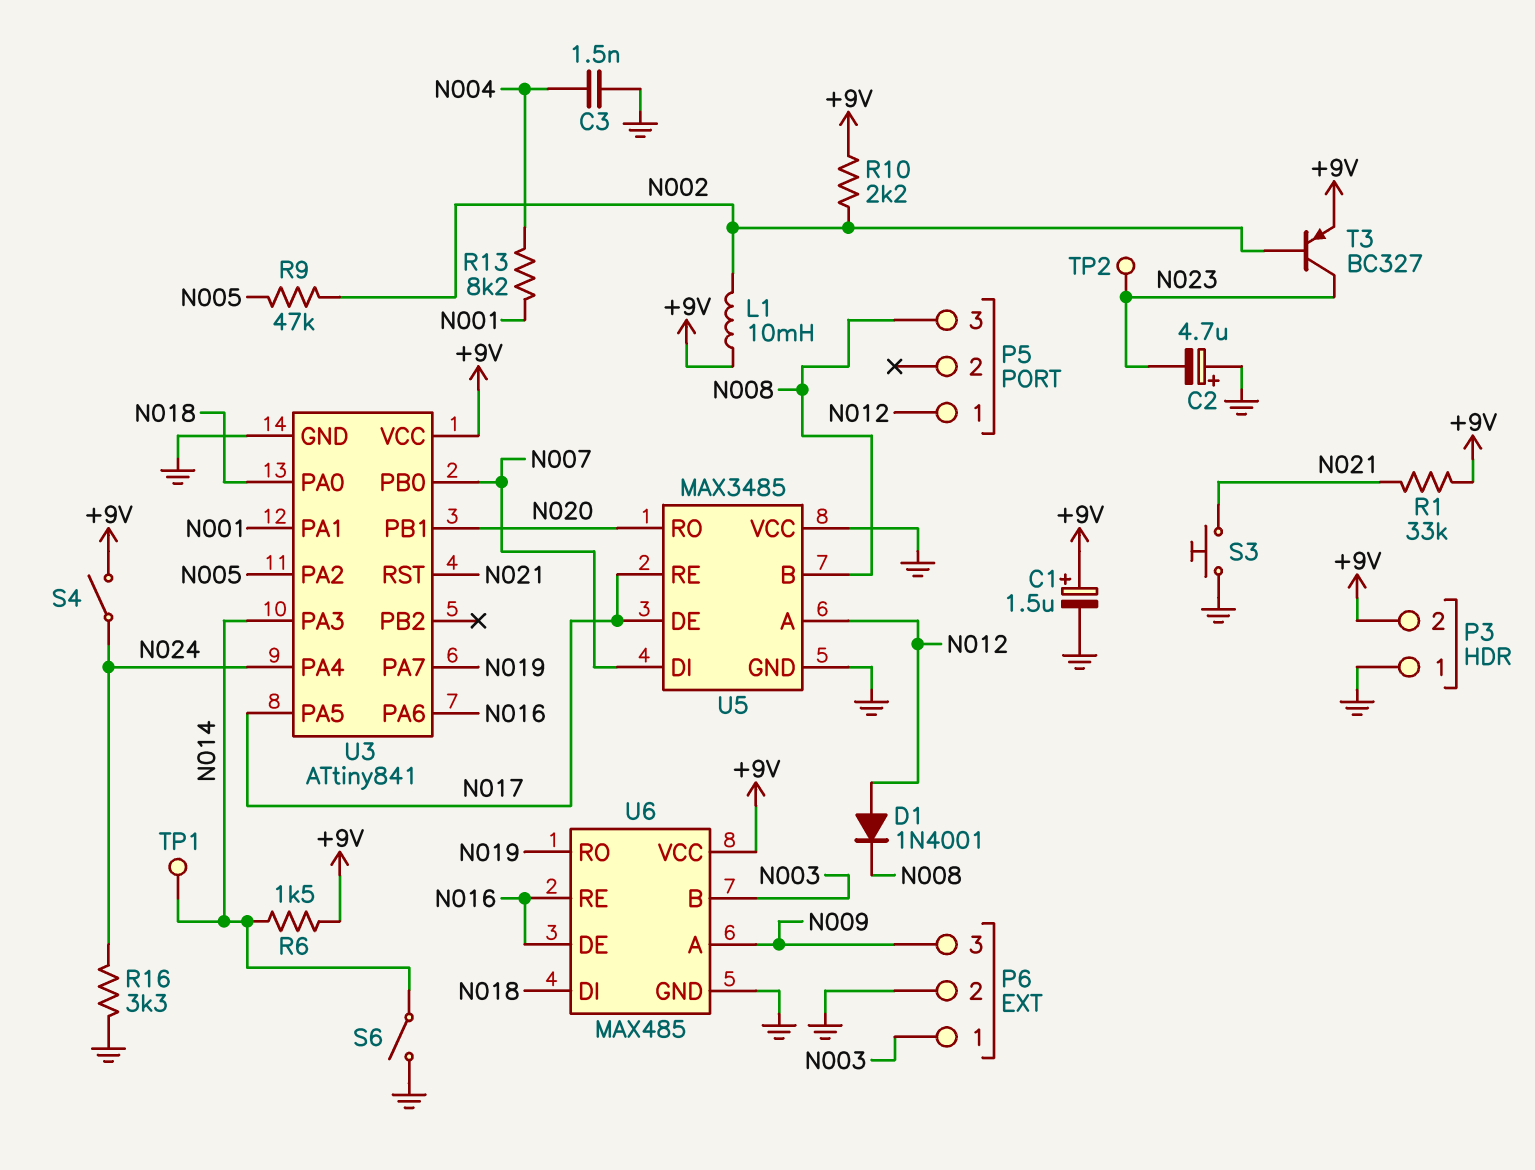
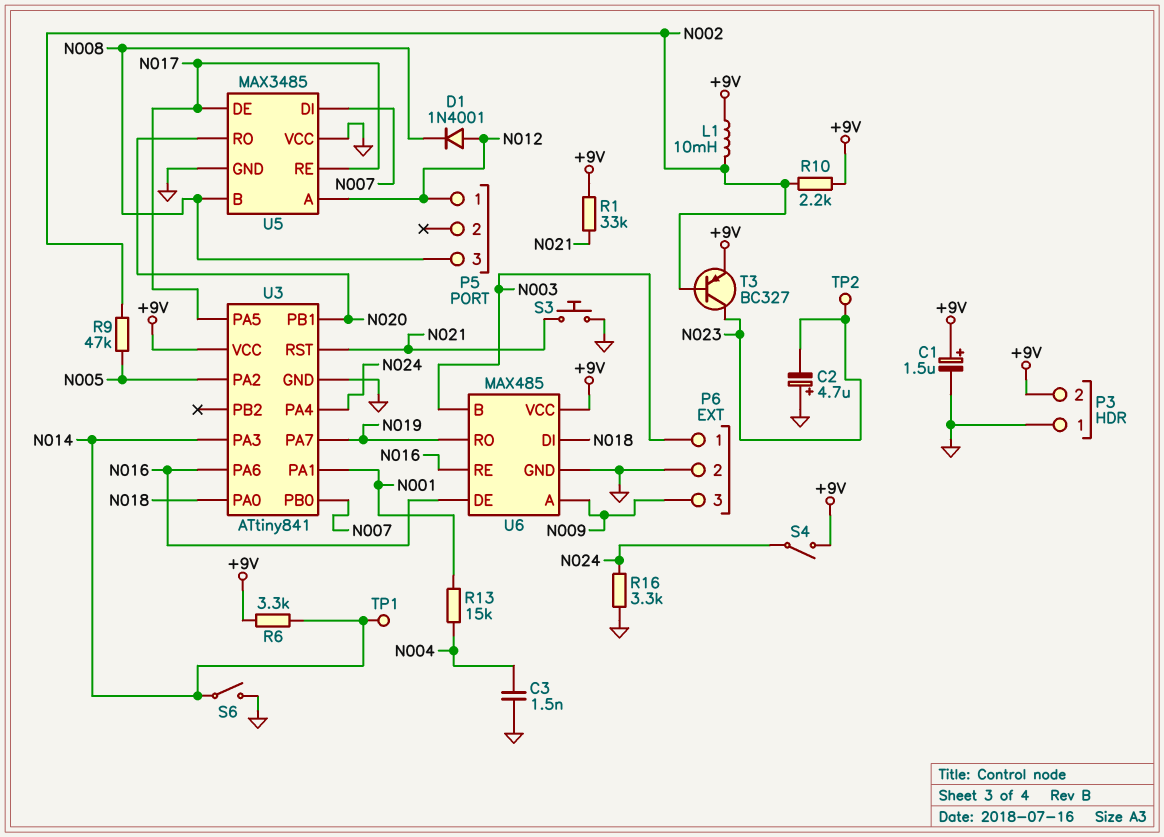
R6: 1.5k (+9V, N014) -> 3.3k (+9V, N014)
R13: 8.2k (N001, N004) -> 15k (N001, N004)

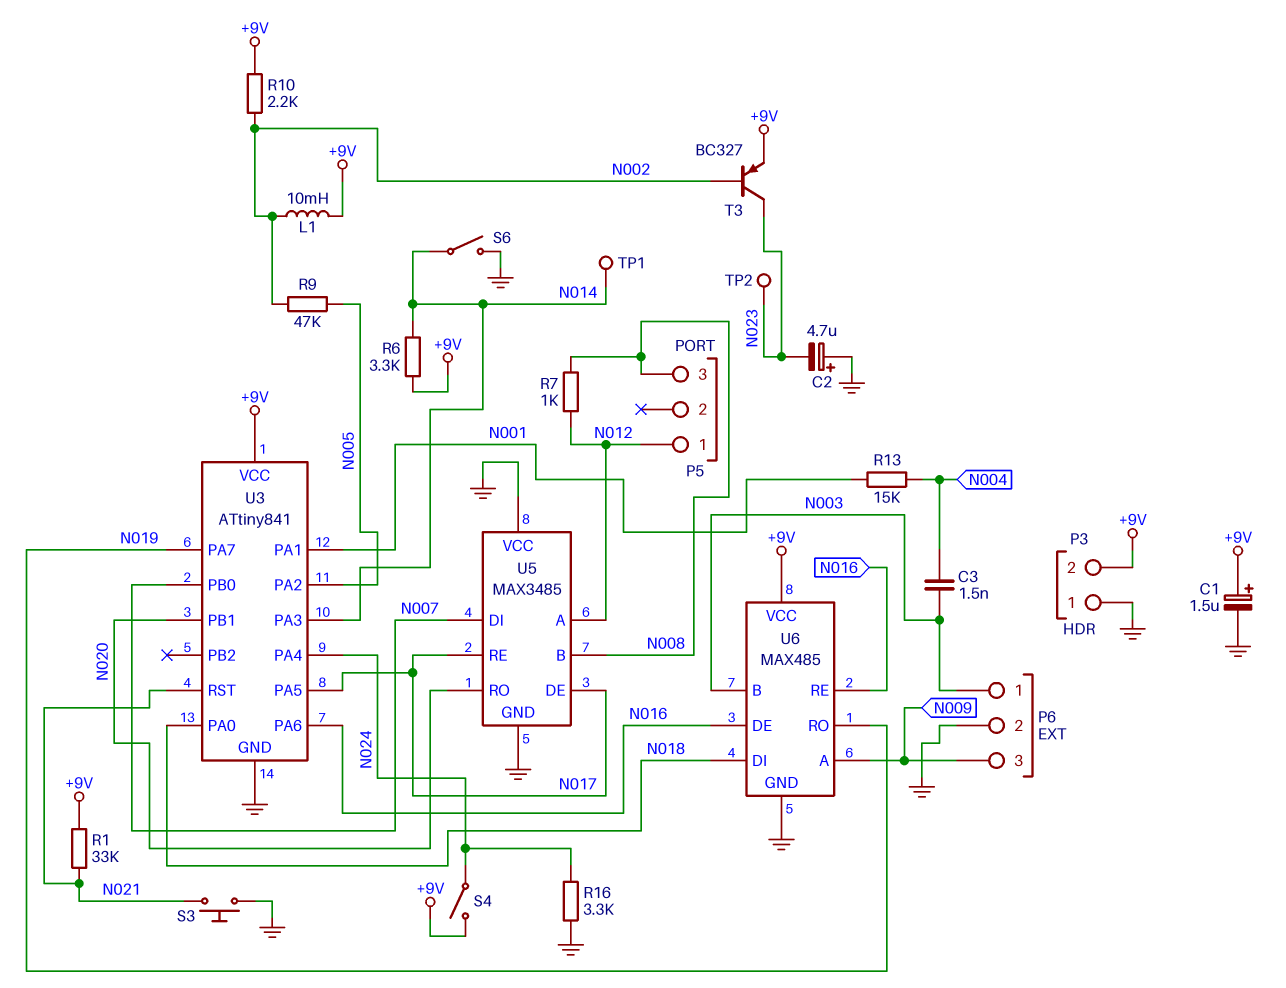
C3: 1.5nF (GND, N004) -> 1.5nF (N003, N004)
D1: diode 1N4001 (A N012, K N008) -> none
R7: none -> 1k (N008, N012)

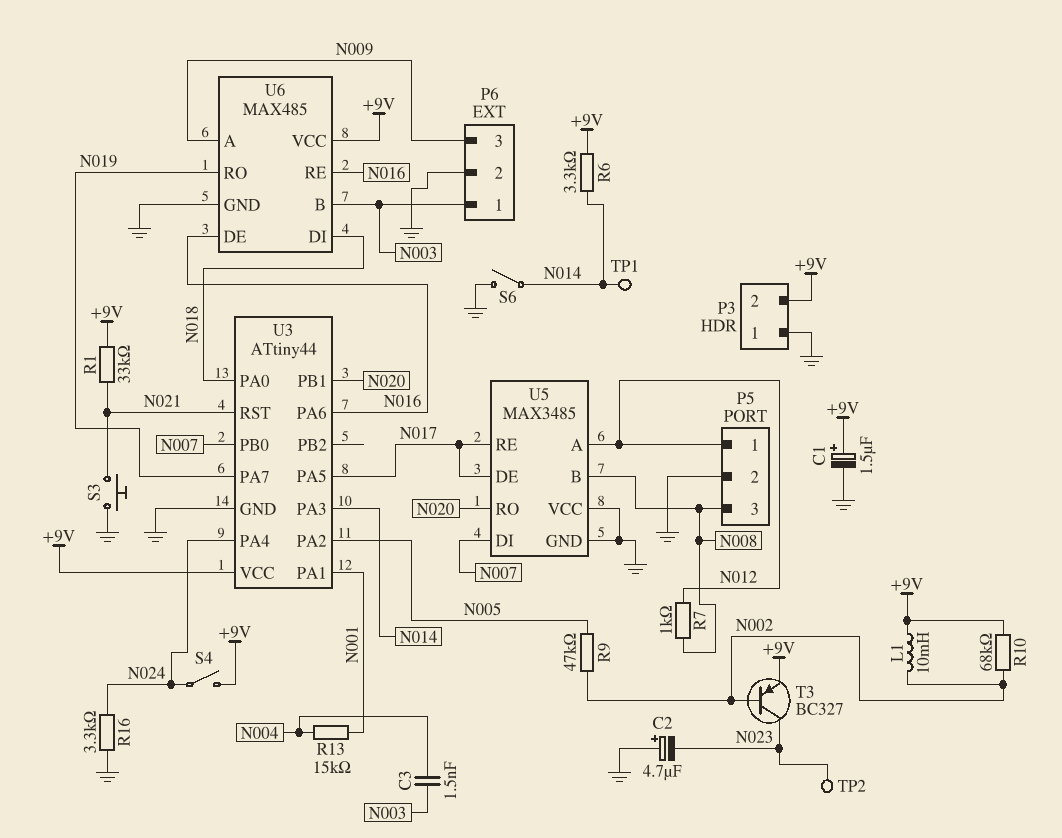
P5 pin 2: none -> GND
R10: 2.2k (+9V, N002) -> 68k (+9V, N002)
U3: ATtiny841 -> ATtiny44

